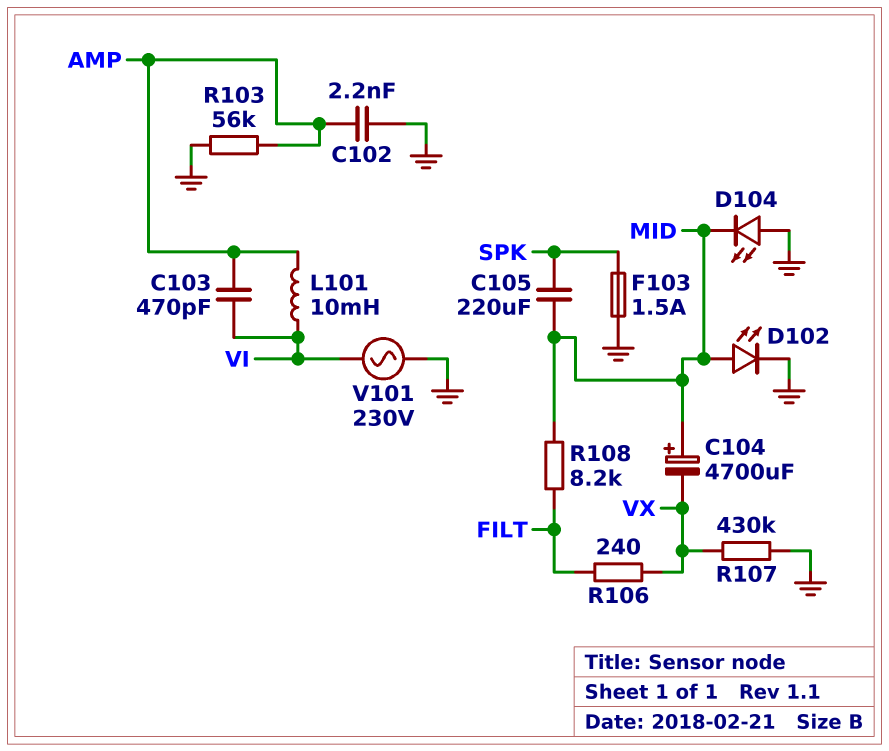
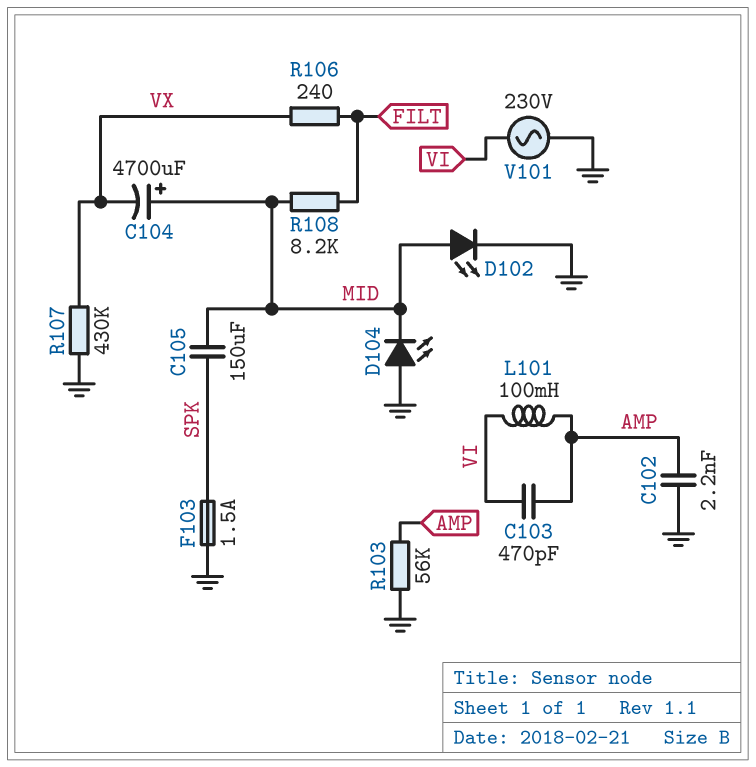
C105: 220uF (MID, SPK) -> 150uF (MID, SPK)
L101: 10mH (AMP, VI) -> 100mH (AMP, VI)

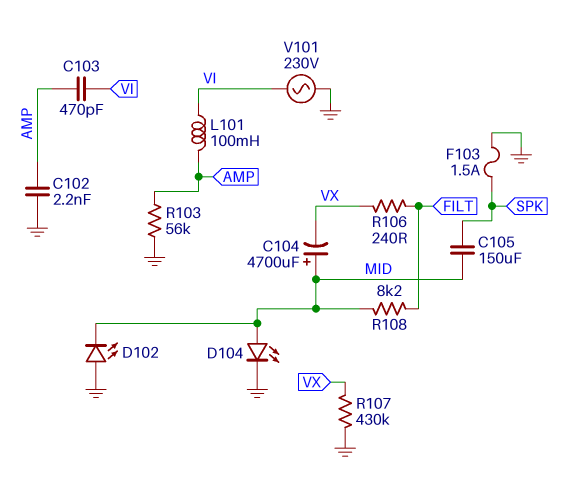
D102: LED (A MID, K GND) -> LED (A GND, K MID)
D104: LED (A GND, K MID) -> LED (A MID, K GND)

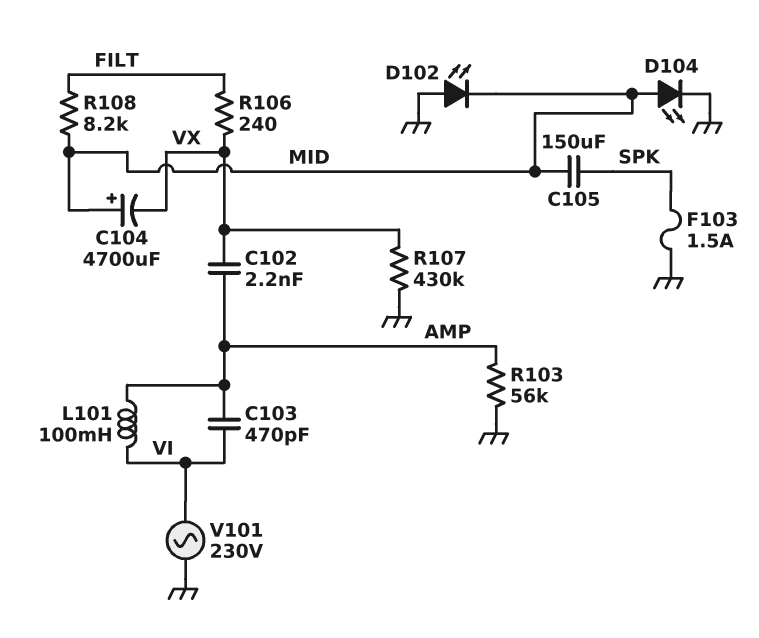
C102: 2.2nF (AMP, GND) -> 2.2nF (AMP, VX)

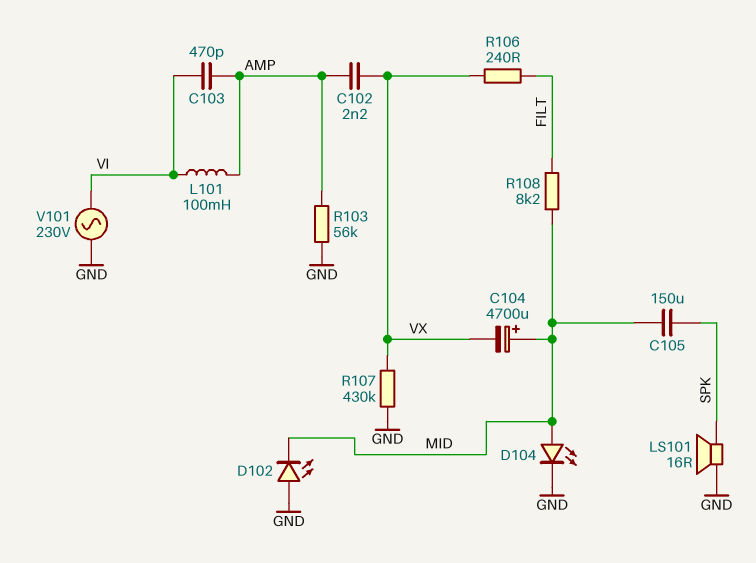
F103: 1.5A (GND, SPK) -> none
LS101: none -> speaker 16R (GND, SPK)

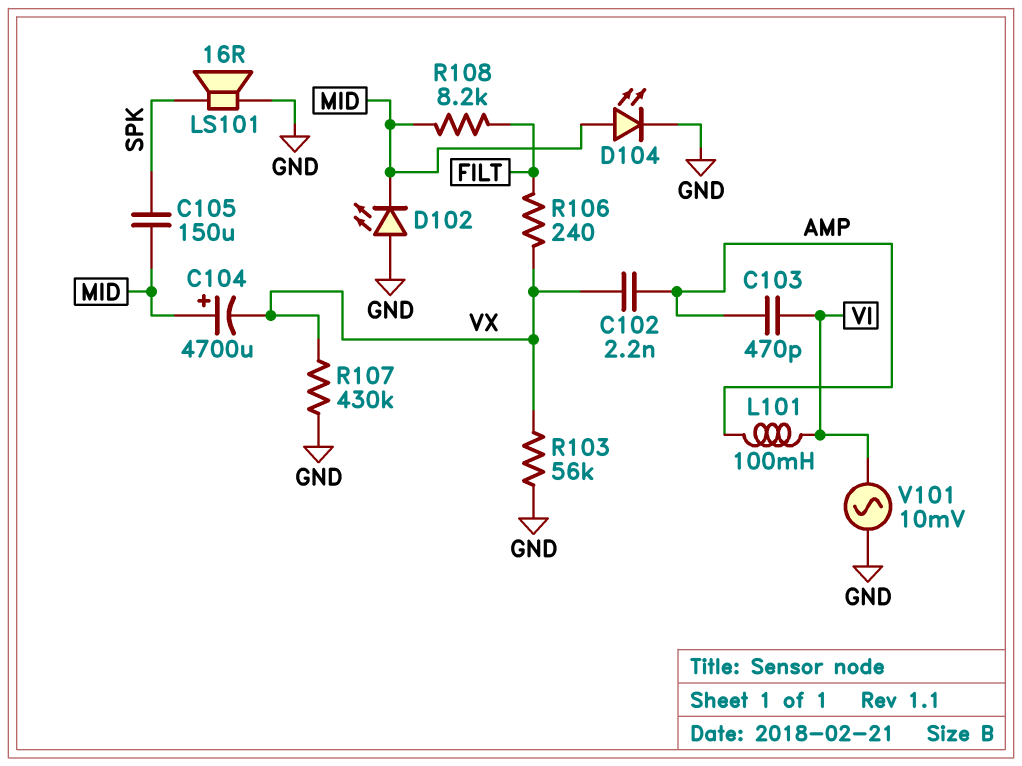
R103: 56k (AMP, GND) -> 56k (GND, VX)
V101: AC 230V (GND, VI) -> AC 10mV (GND, VI)

